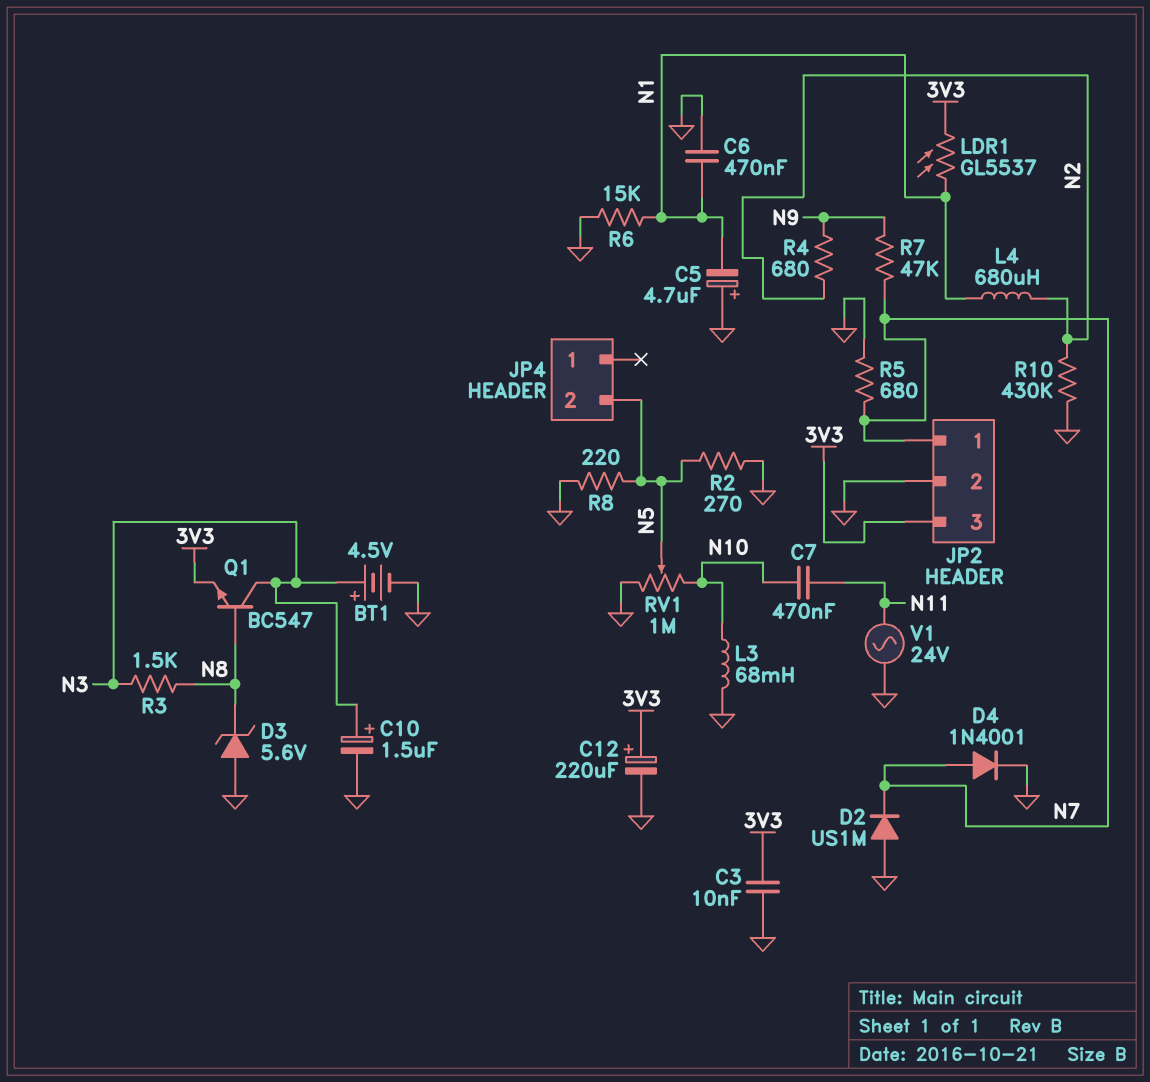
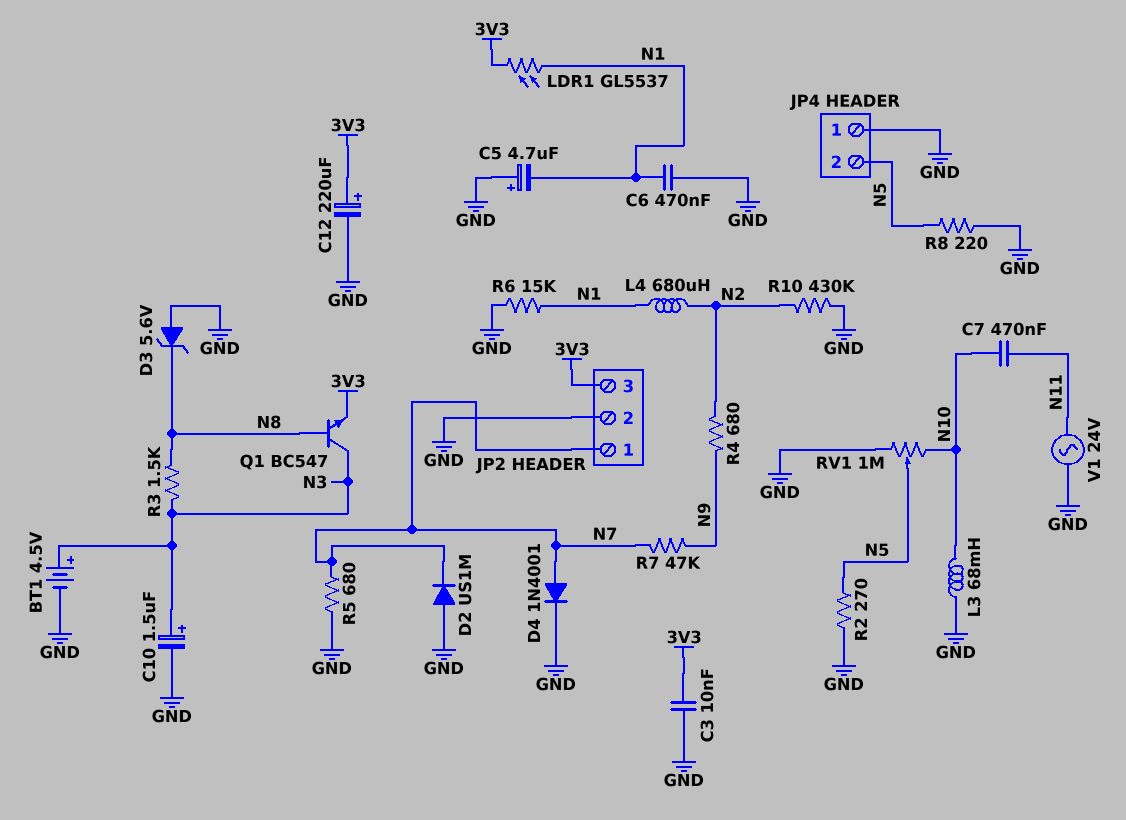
JP4 pin 1: none -> GND

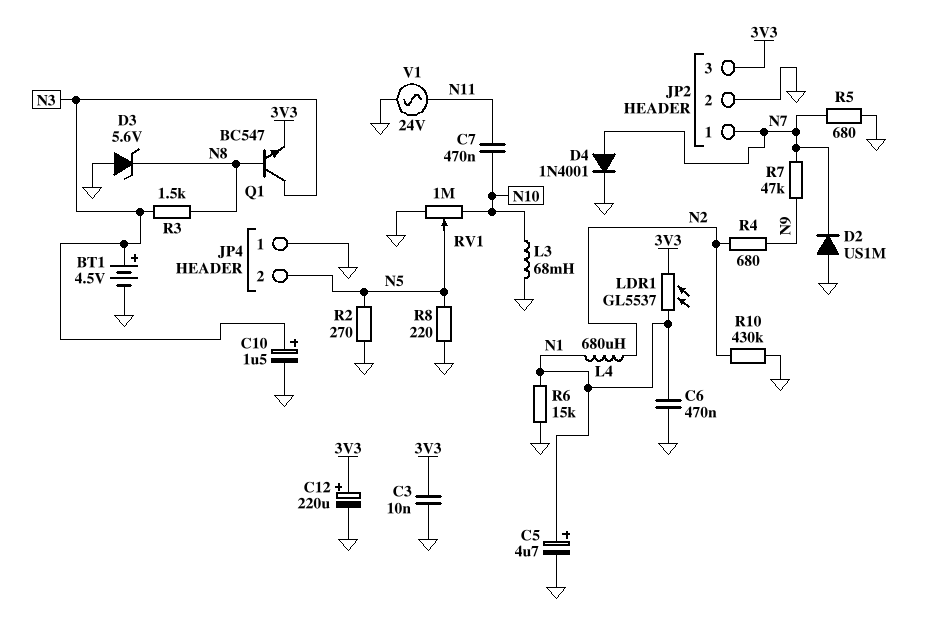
C5: 4.7uF (plus GND, minus N1) -> 4.7uF (plus N1, minus GND)

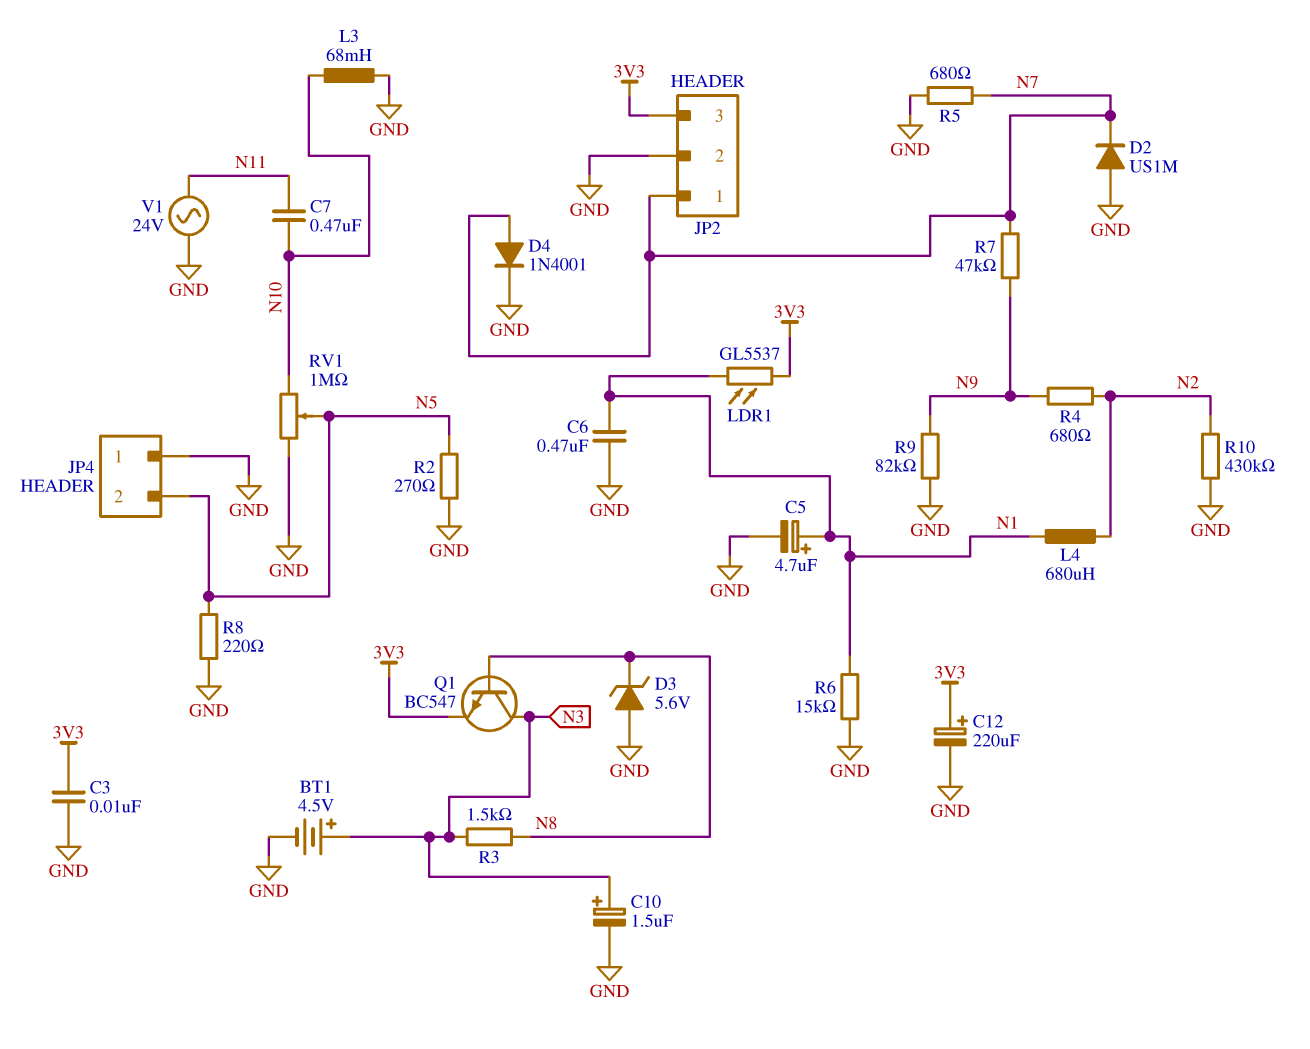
R9: none -> 82k (GND, N9)

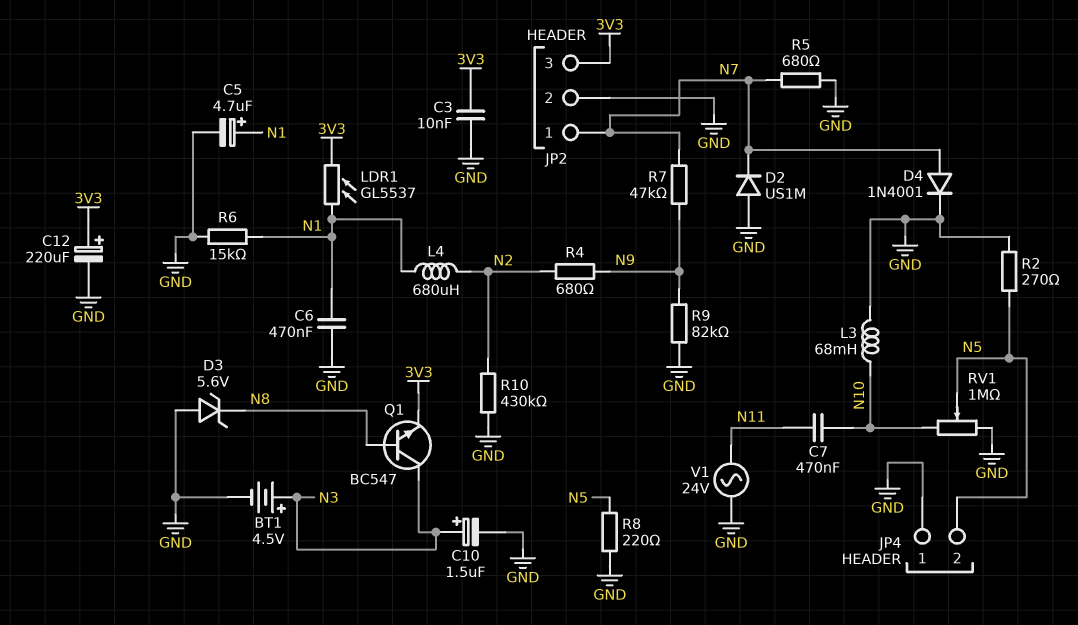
R3: 1.5k (N3, N8) -> none

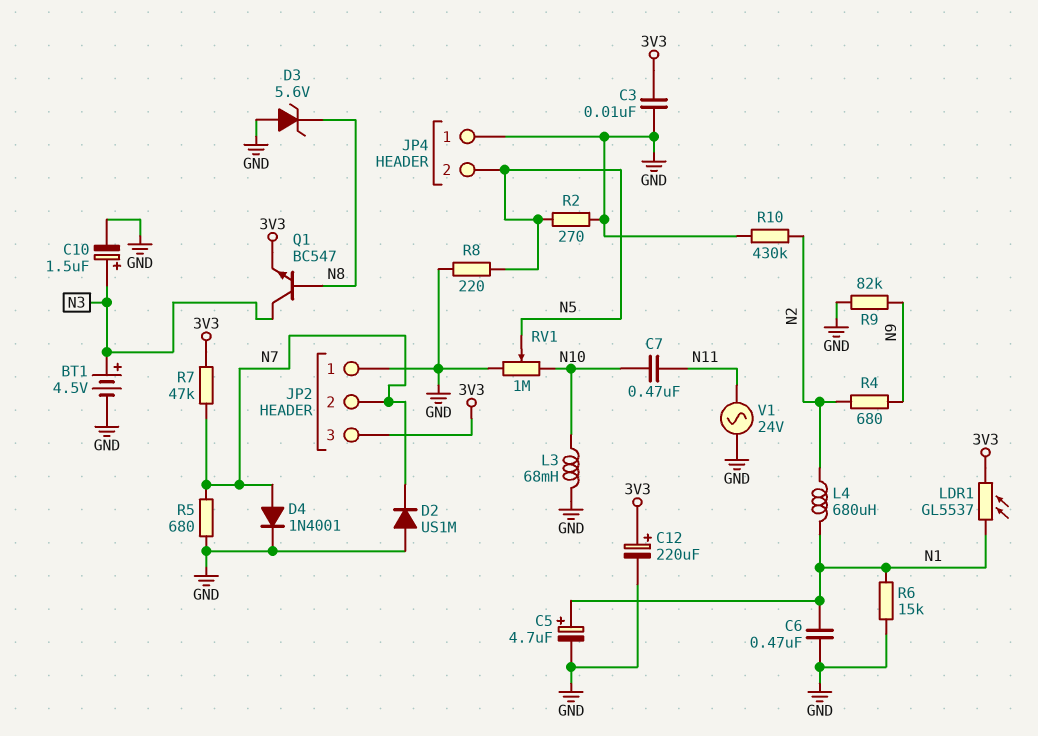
JP2 pin 1: N7 -> GND
JP2 pin 2: GND -> N7
R7: 47k (N7, N9) -> 47k (3V3, N7)

